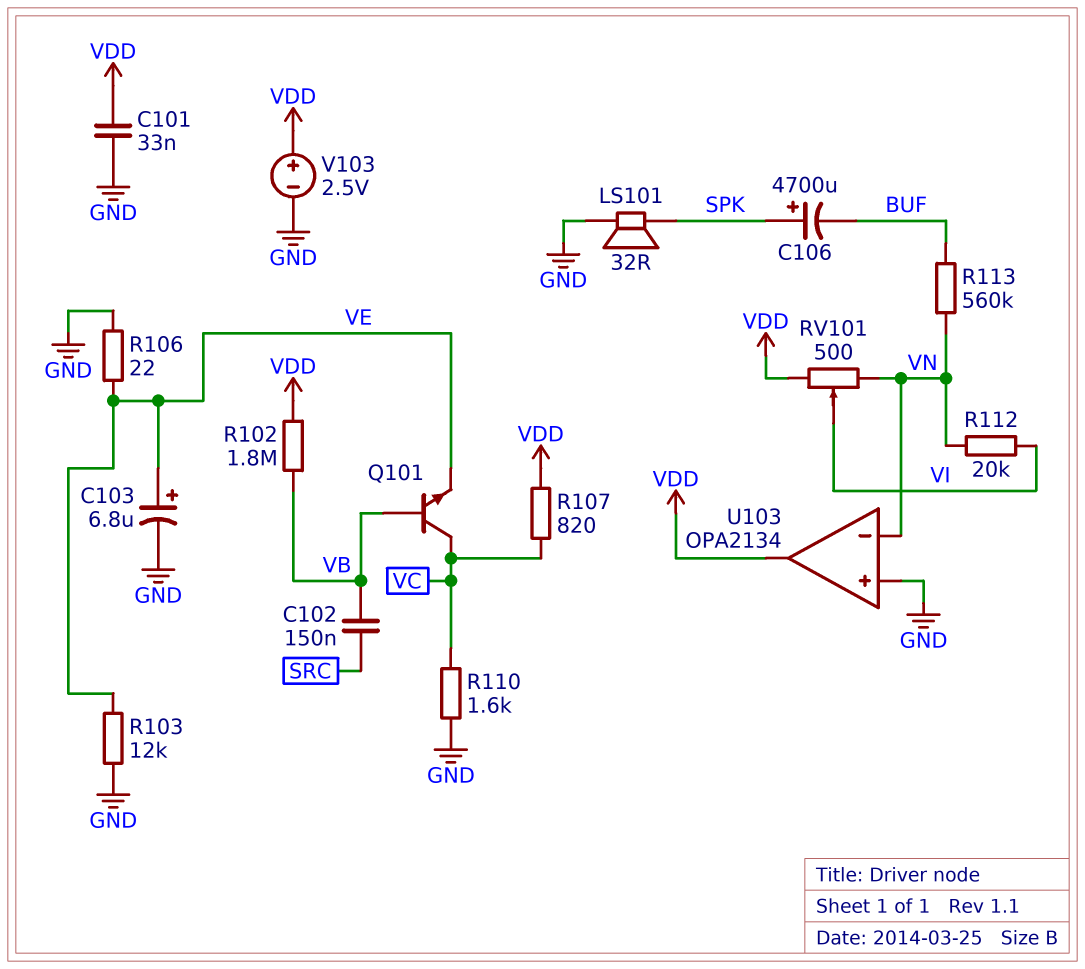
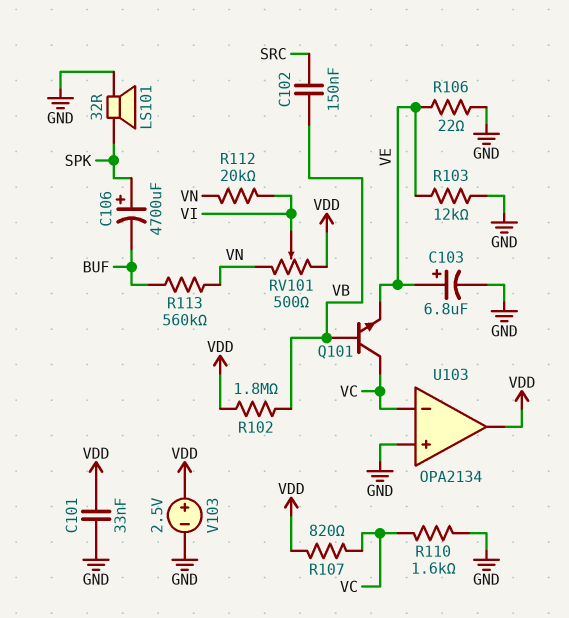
U103 pin in-: VN -> VC

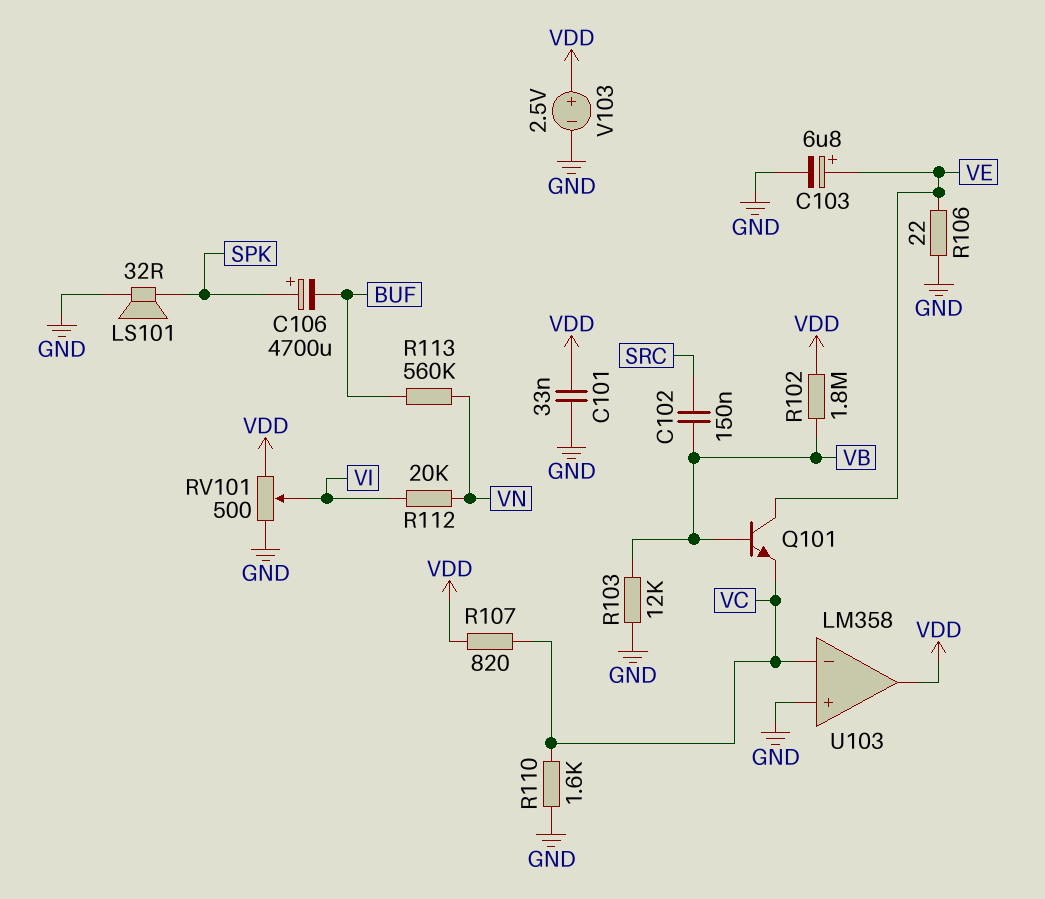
Q101: NPN (B VB, C VC, E VE) -> NPN (B VB, C VE, E VC)
R103: 12k (GND, VE) -> 12k (GND, VB)
RV101: 500 (VDD, VN, wiper VI) -> 500 (GND, VDD, wiper VI)
U103: OPA2134 -> LM358

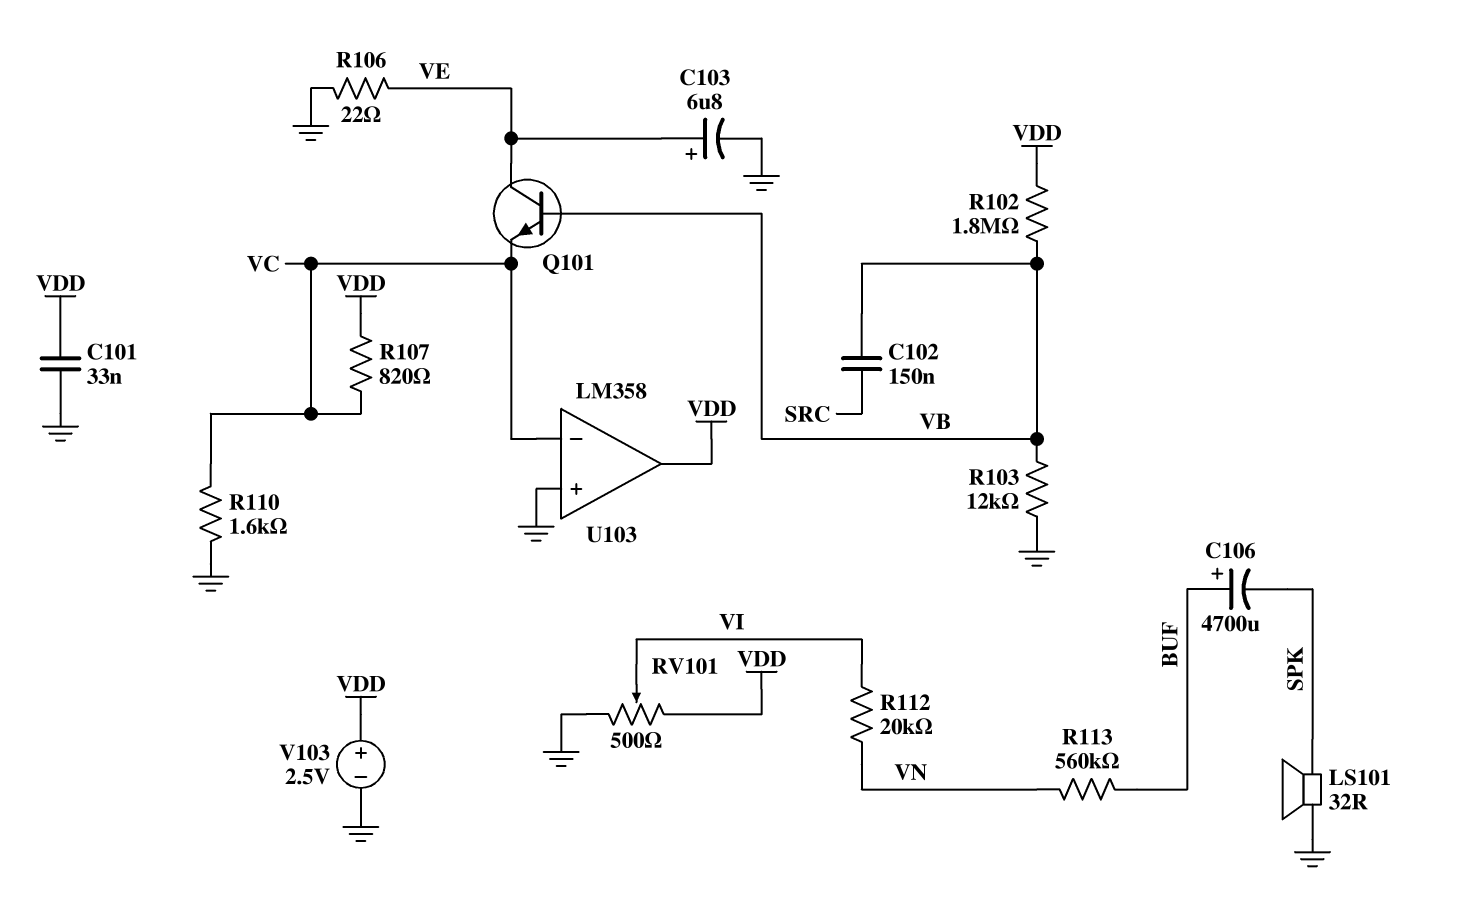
C106: 4700uF (plus SPK, minus BUF) -> 4700uF (plus BUF, minus SPK)

